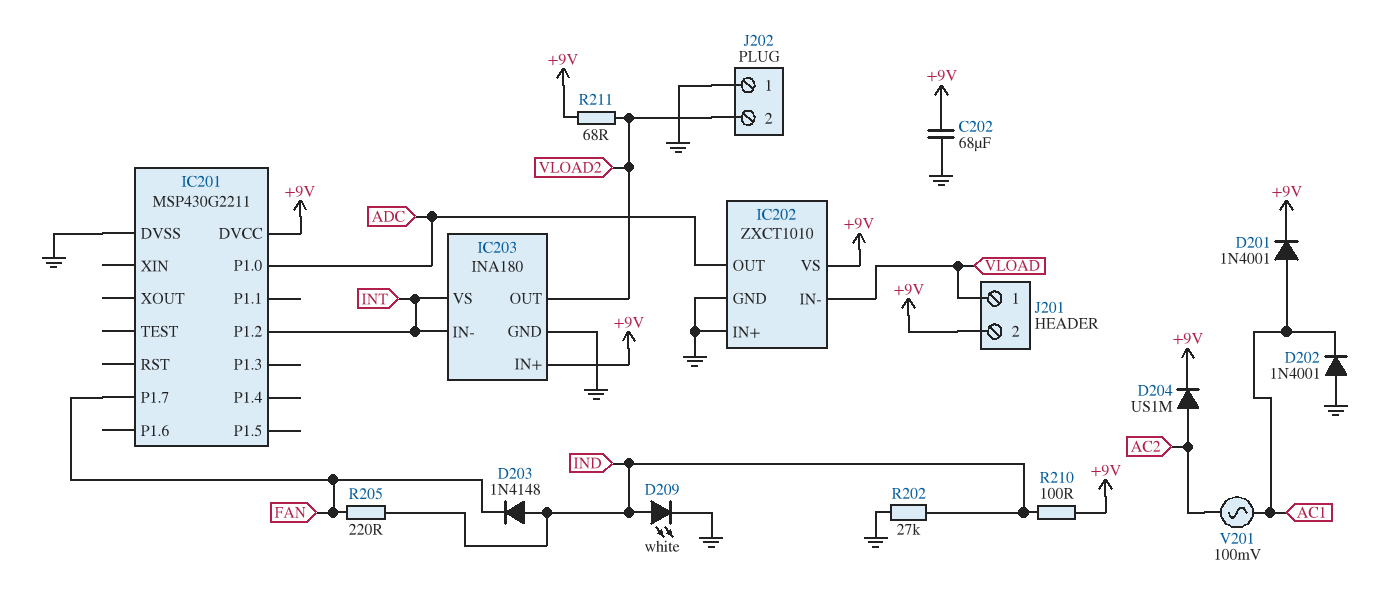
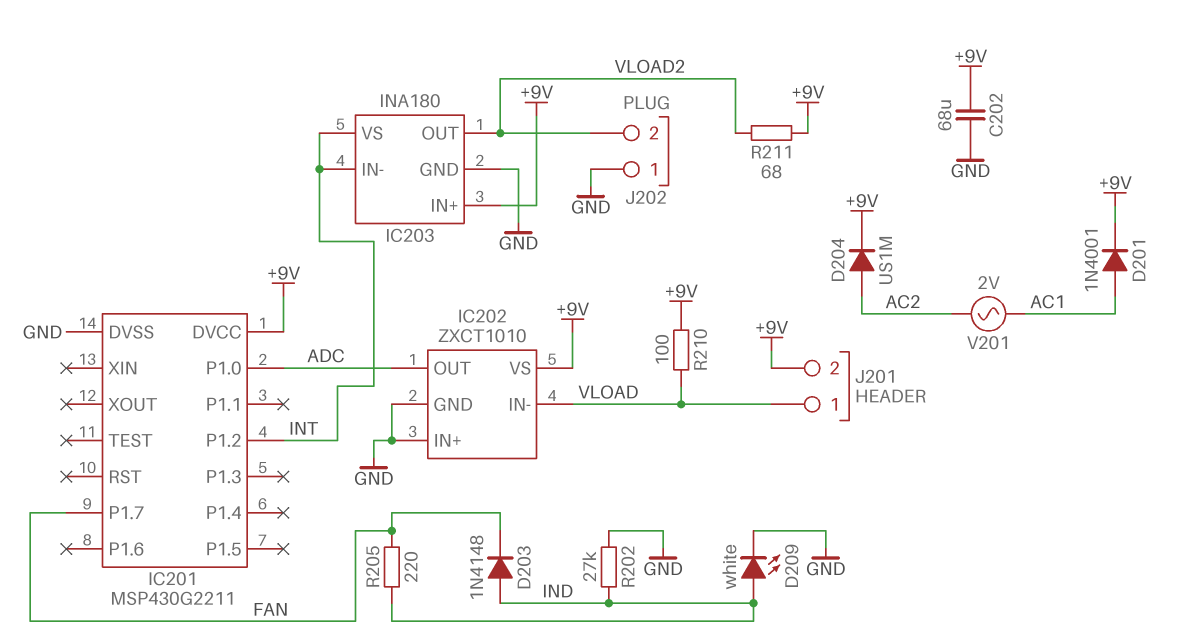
D202: diode 1N4001 (A GND, K AC1) -> none
R210: 100 (+9V, IND) -> 100 (+9V, VLOAD)
V201: AC 100mV (AC1, AC2) -> AC 2V (AC1, AC2)

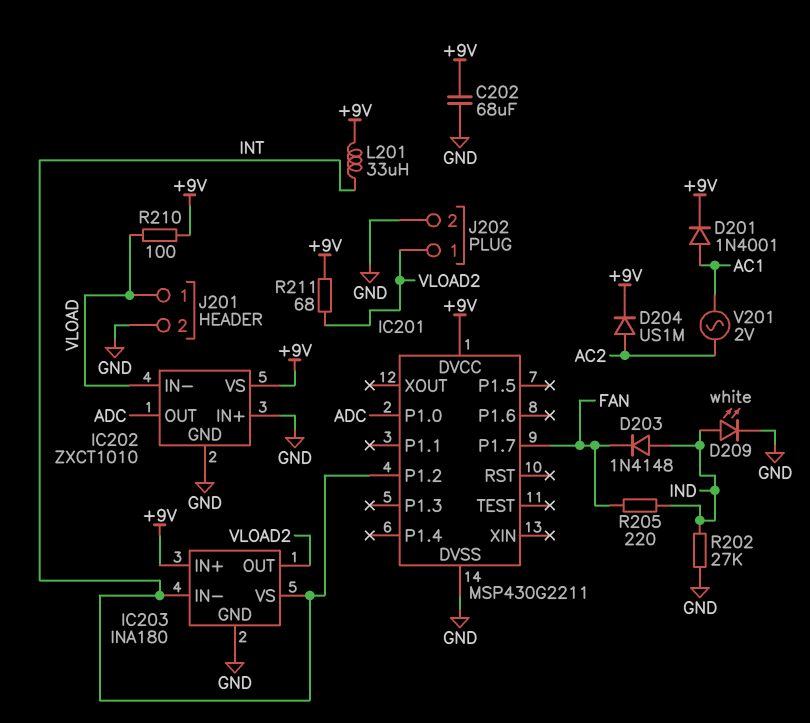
J201 pin 2: +9V -> GND
J202 pin 1: GND -> VLOAD2
J202 pin 2: VLOAD2 -> GND
L201: none -> 33uH (+9V, INT)

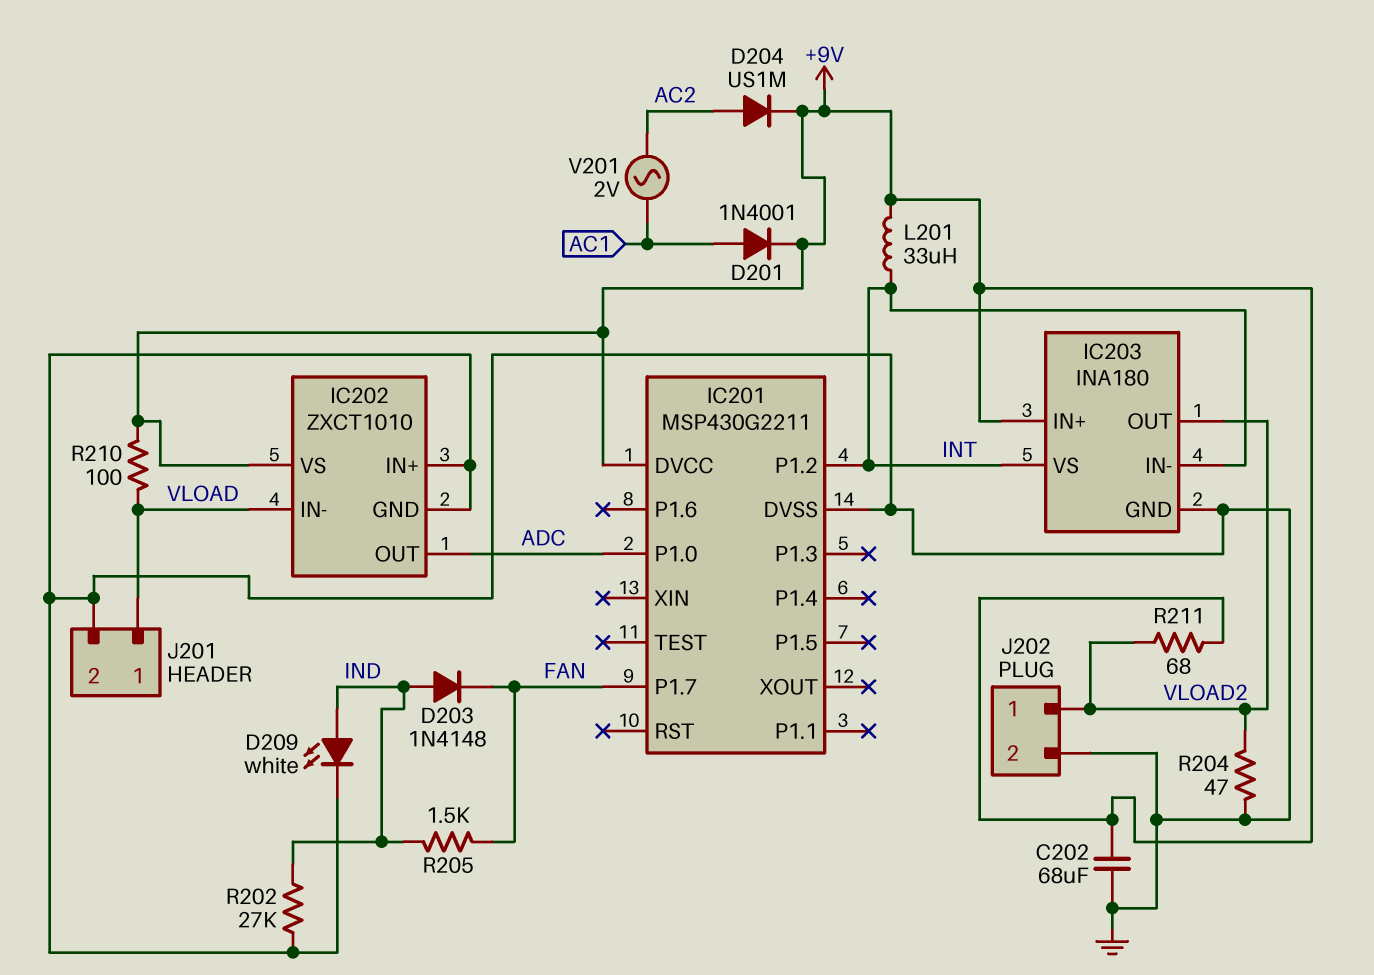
R204: none -> 47 (GND, VLOAD2)
R205: 220 (FAN, IND) -> 1.5k (FAN, IND)

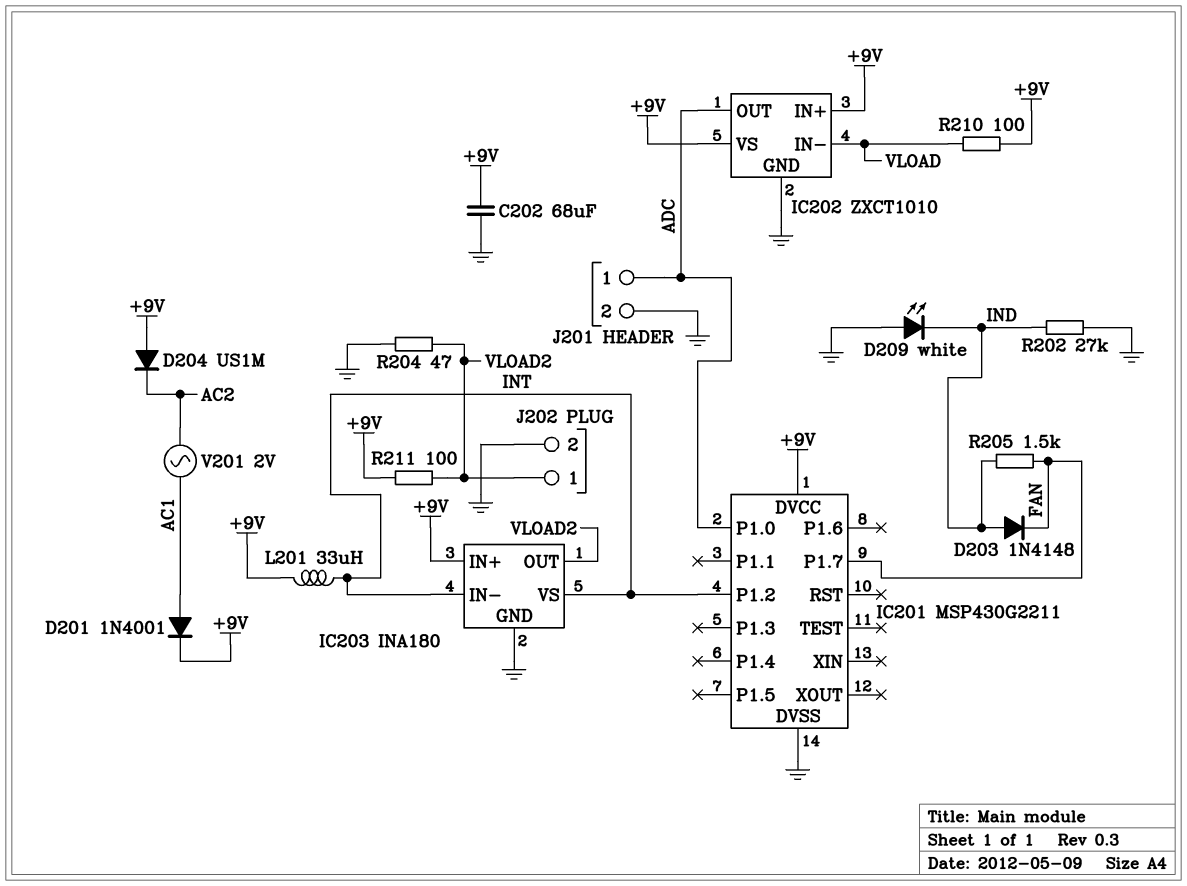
D204: diode US1M (A AC2, K +9V) -> diode US1M (A +9V, K AC2)
D209: LED white (A IND, K GND) -> LED white (A GND, K IND)
IC202 pin IN+: GND -> +9V
J201 pin 1: VLOAD -> ADC
R211: 68 (+9V, VLOAD2) -> 100 (+9V, VLOAD2)

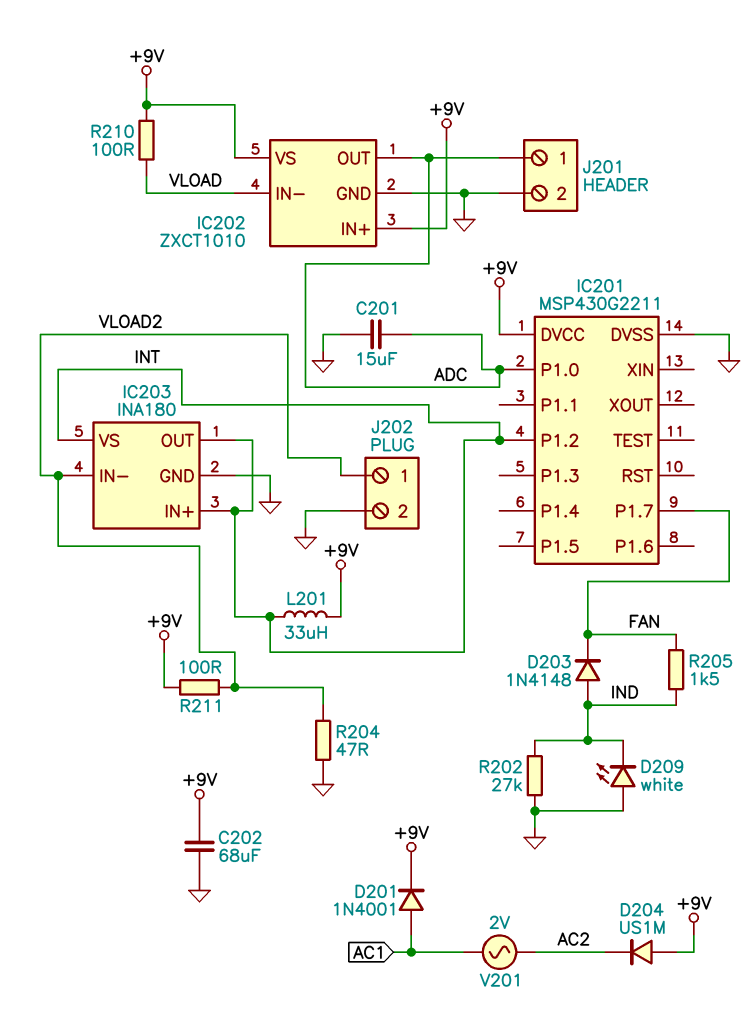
C201: none -> 15uF (ADC, GND)
IC203 pin IN+: +9V -> INT
IC203 pin IN-: INT -> VLOAD2
IC203 pin OUT: VLOAD2 -> INT

